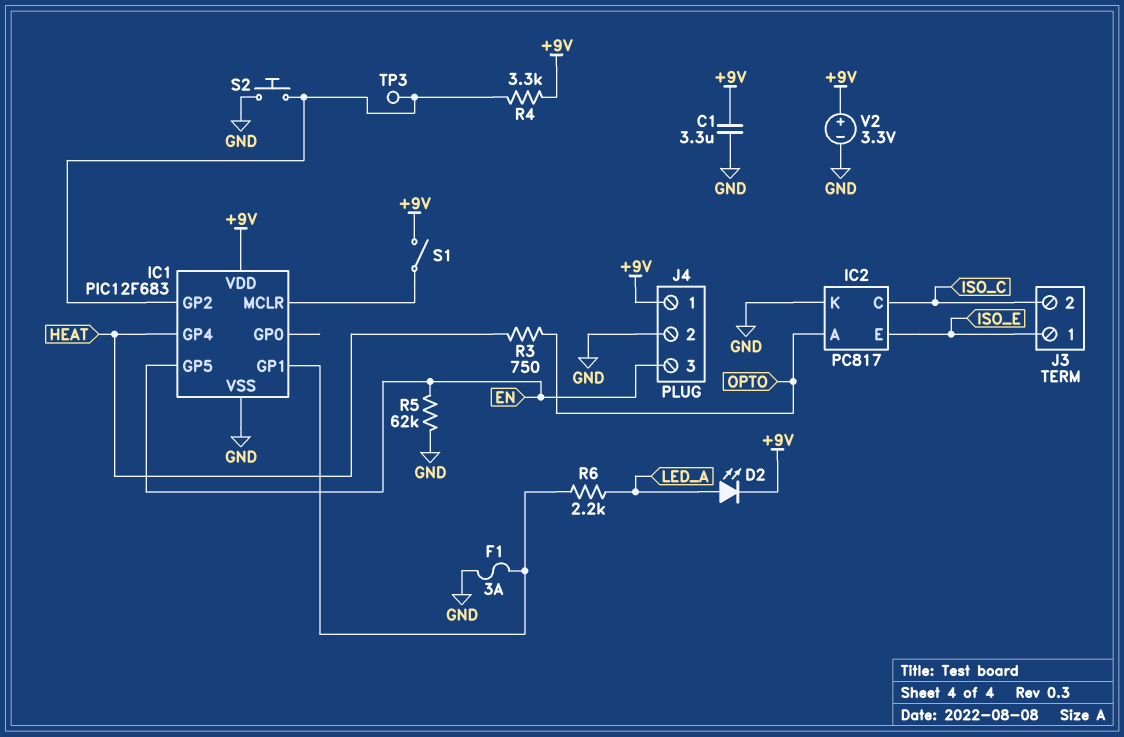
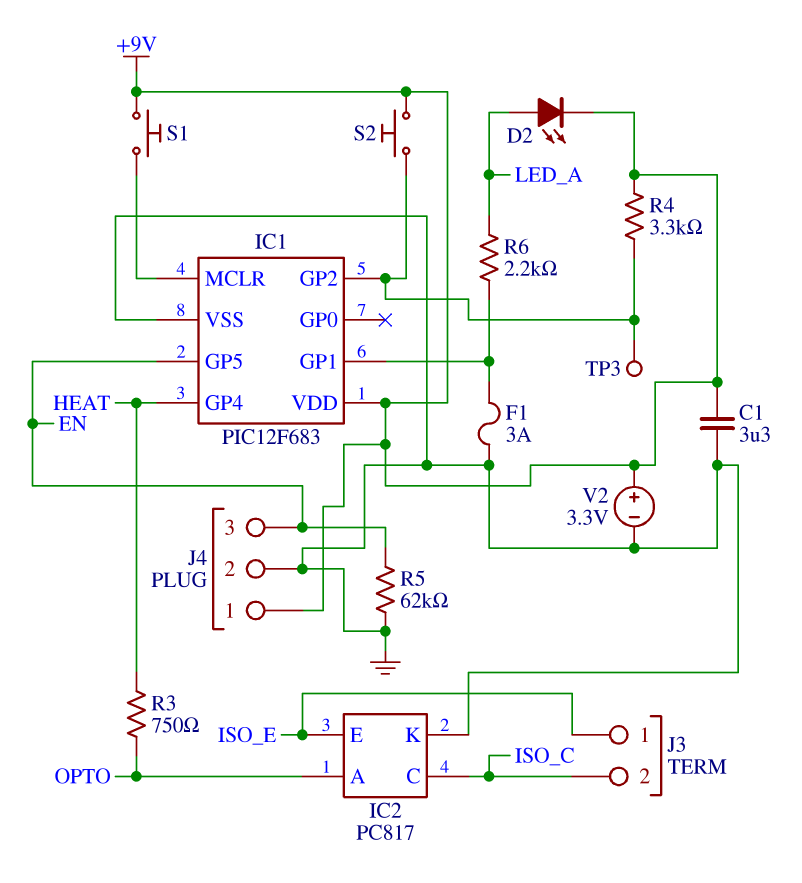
S1: switch (+9V, IC1/MCLR) -> button (+9V, IC1/MCLR)
S2: button (GND, IC1/GP2) -> button (+9V, IC1/GP2)

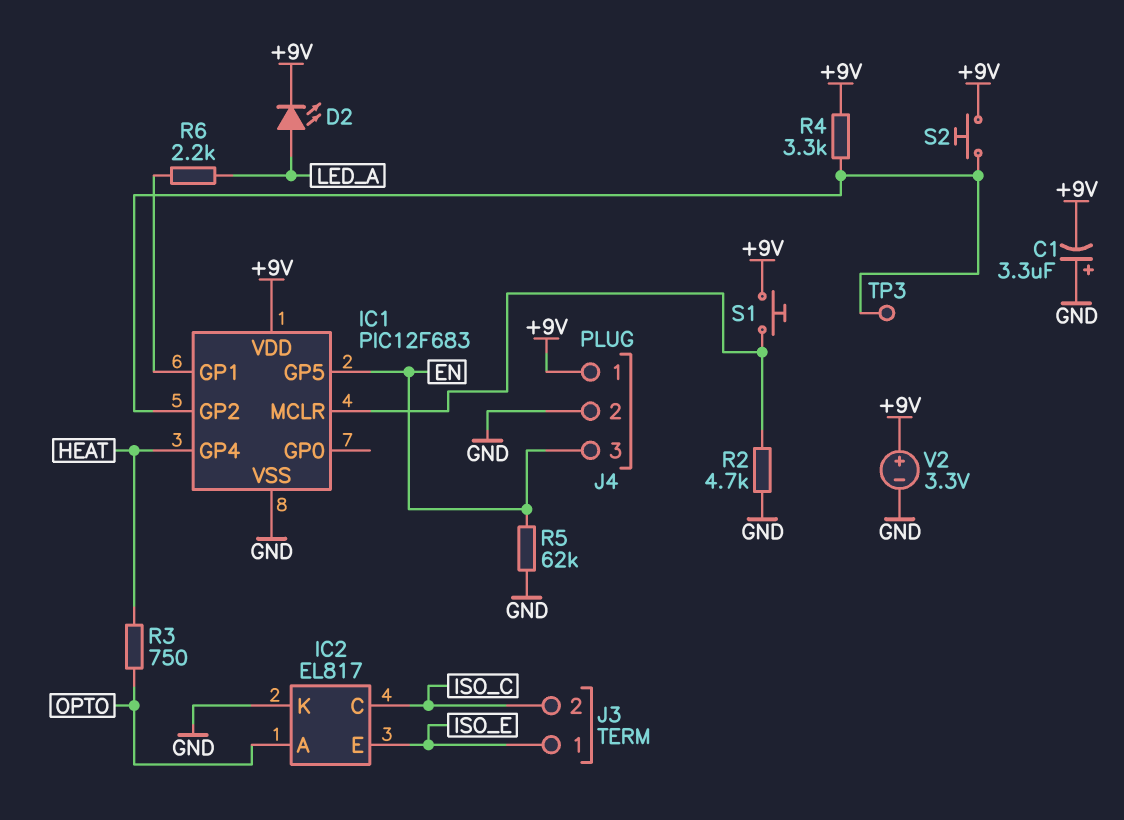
C1: 3.3uF (+9V, GND) -> 3.3uF (plus GND, minus +9V)
F1: 3A (GND, IC1/GP1) -> none
IC2: PC817 -> EL817
R2: none -> 4.7k (GND, IC1/MCLR)

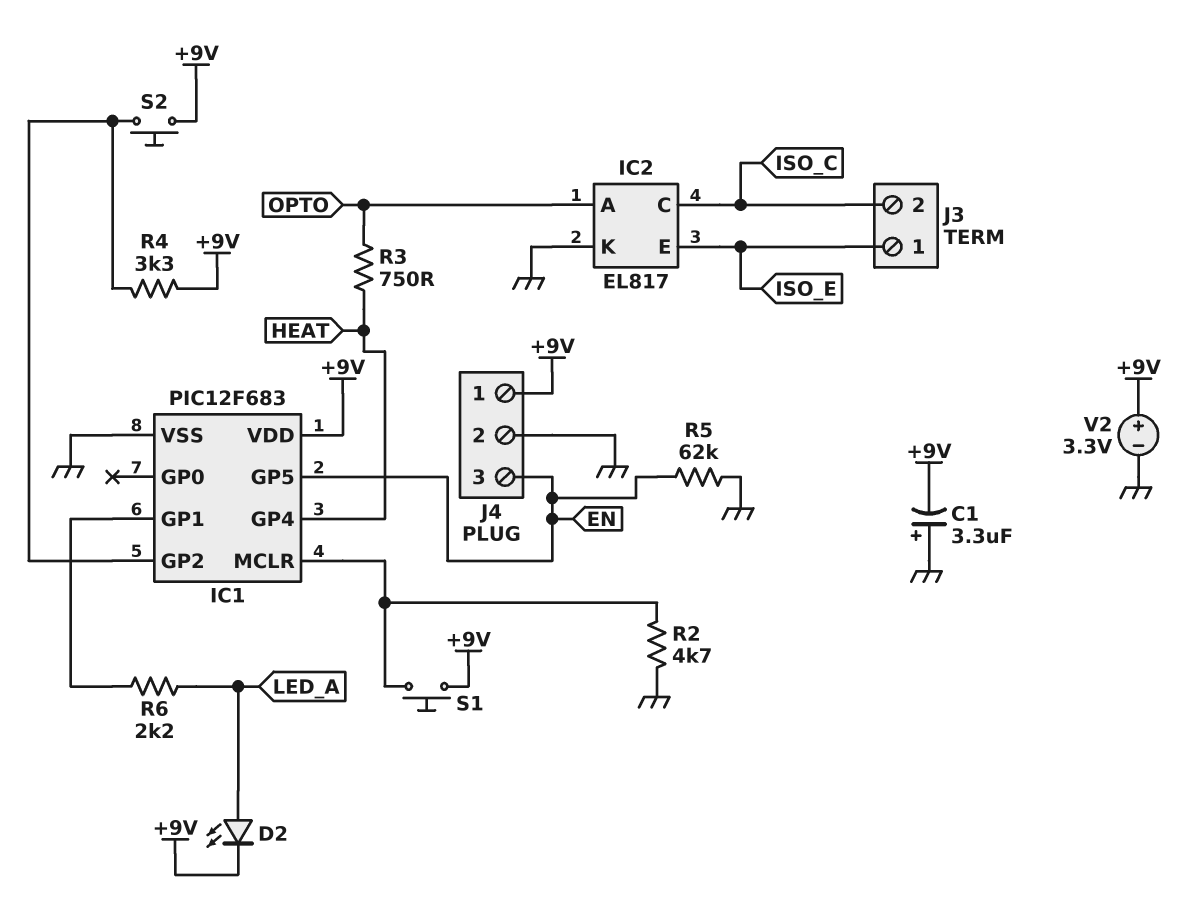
TP3: test point (IC1/GP2) -> none

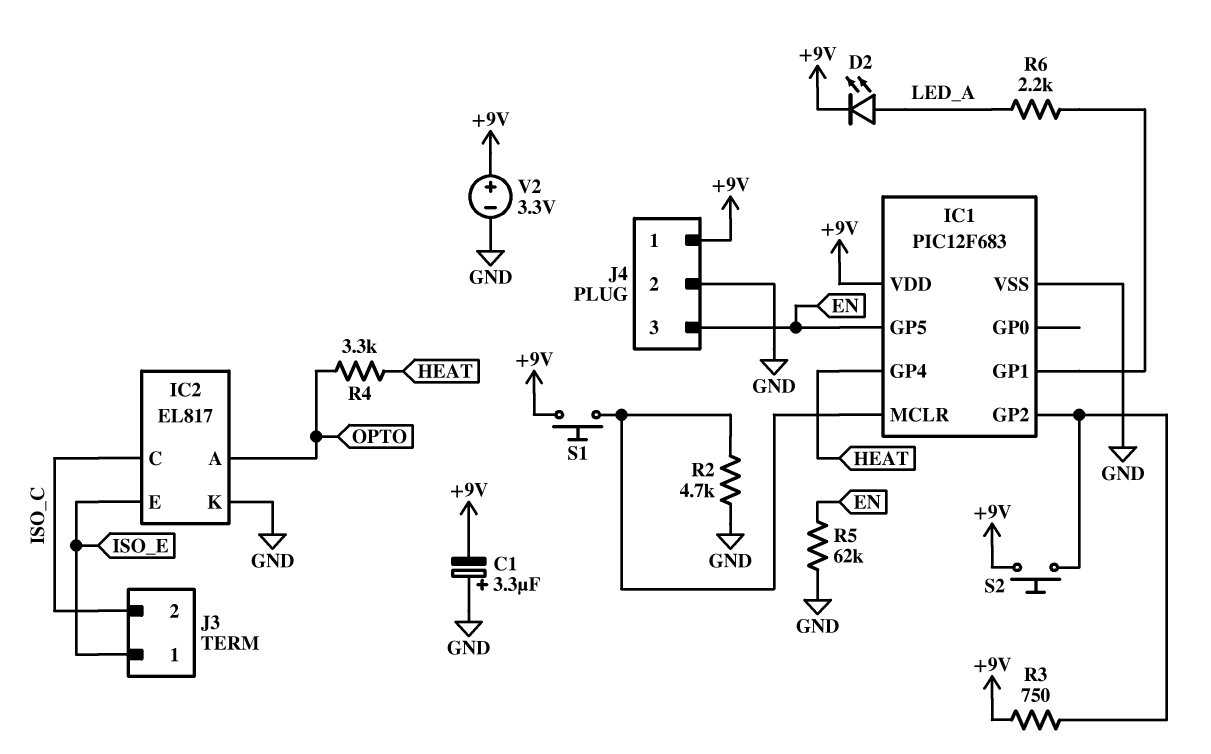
R3: 750 (HEAT, OPTO) -> 750 (+9V, IC1/GP2)
R4: 3.3k (+9V, IC1/GP2) -> 3.3k (HEAT, OPTO)

